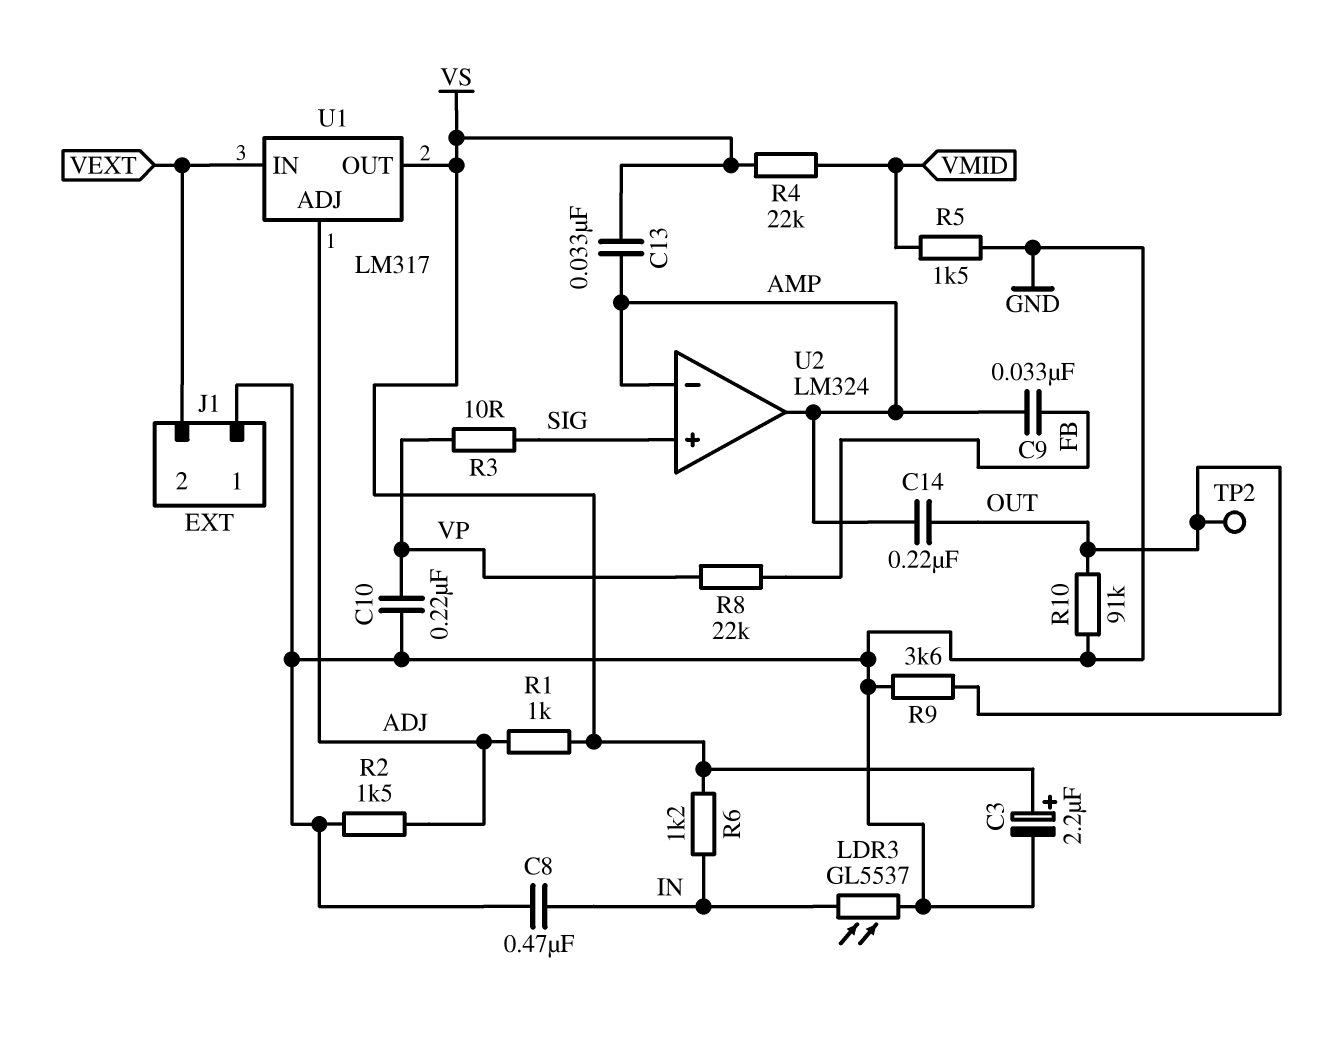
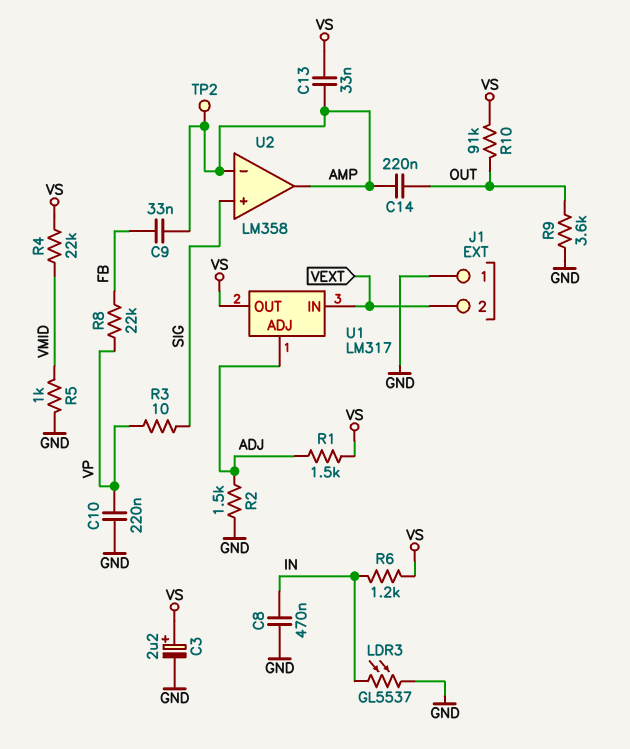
R1: 1k (ADJ, VS) -> 1.5k (ADJ, VS)
R5: 1.5k (GND, VMID) -> 1k (GND, VMID)
R10: 91k (GND, OUT) -> 91k (OUT, VS)
TP2: test point (OUT) -> test point (AMP)
U2: LM324 -> LM358

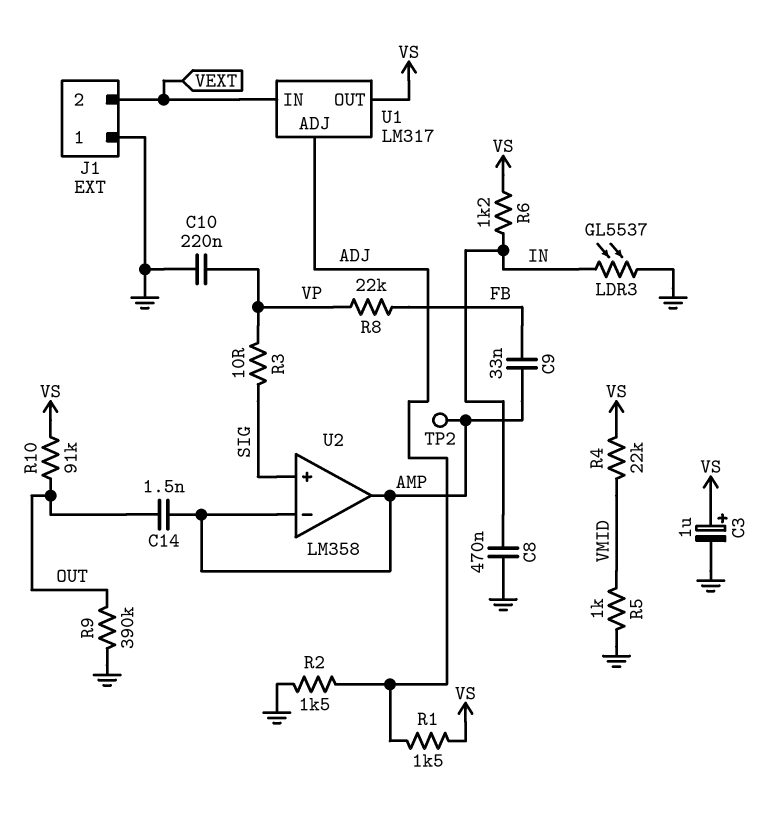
C3: 2.2uF (plus VS, minus GND) -> 1uF (plus VS, minus GND)
C13: 33nF (AMP, VS) -> none
C14: 220nF (AMP, OUT) -> 1.5nF (AMP, OUT)
R9: 3.6k (GND, OUT) -> 390k (GND, OUT)

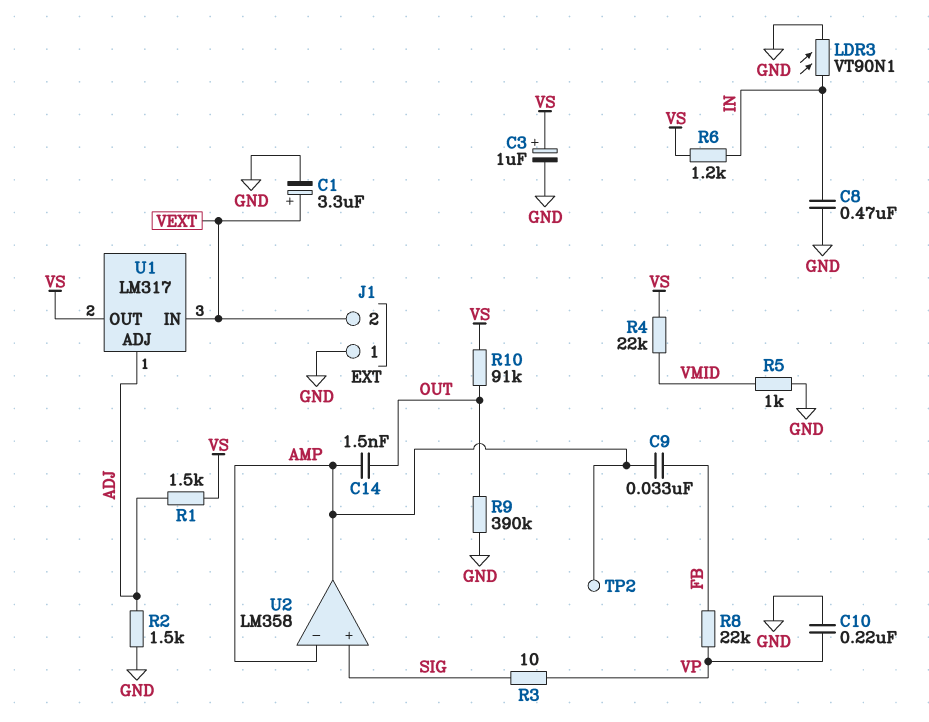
C1: none -> 3.3uF (plus VEXT, minus GND)
LDR3: GL5537 (GND, IN) -> VT90N1 (GND, IN)

